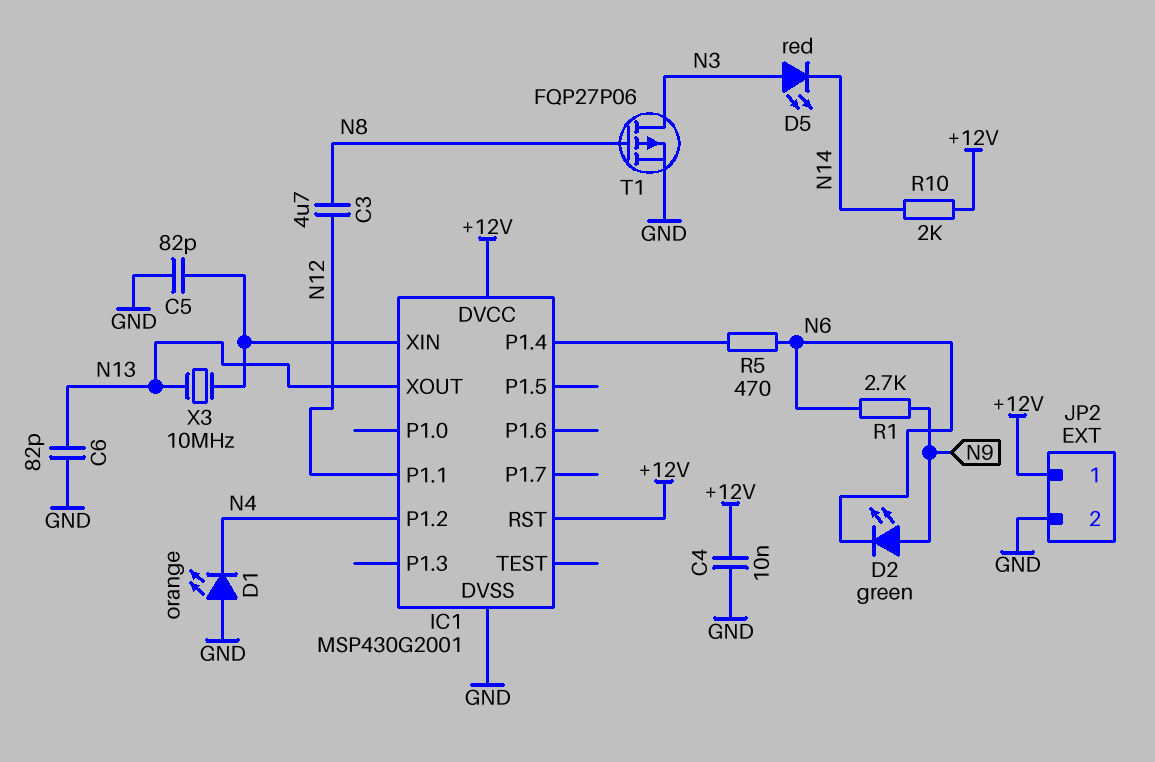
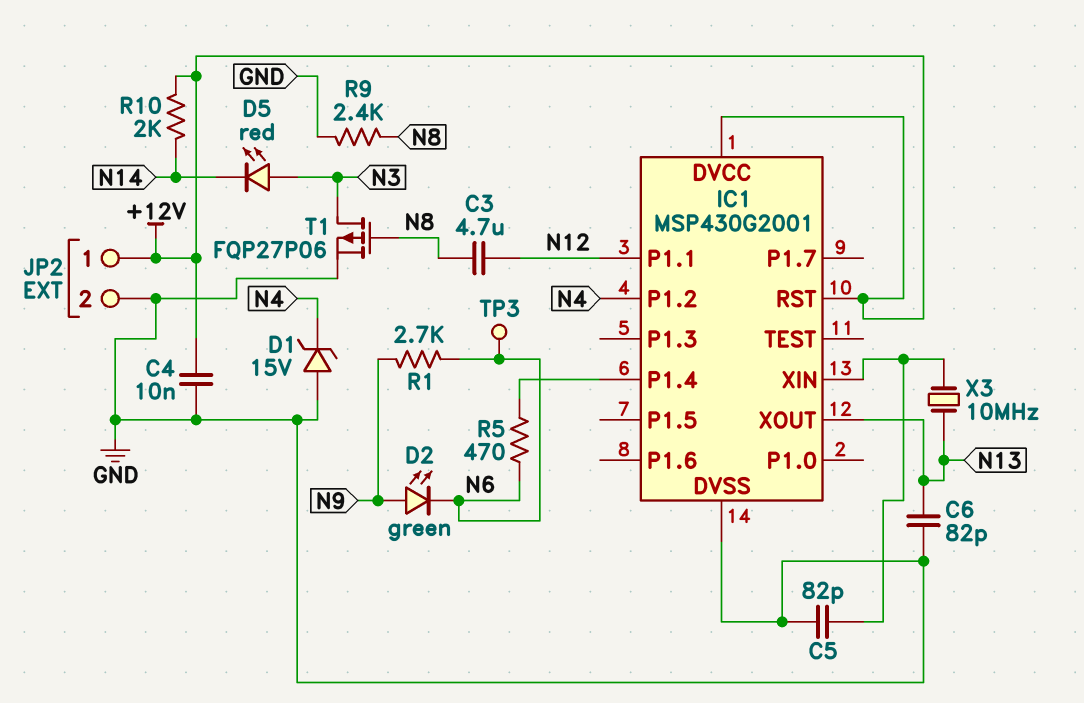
D1: LED orange (A GND, K N4) -> zener 15V (A GND, K N4)
R9: none -> 2.4k (GND, N8)
TP3: none -> test point (N6)

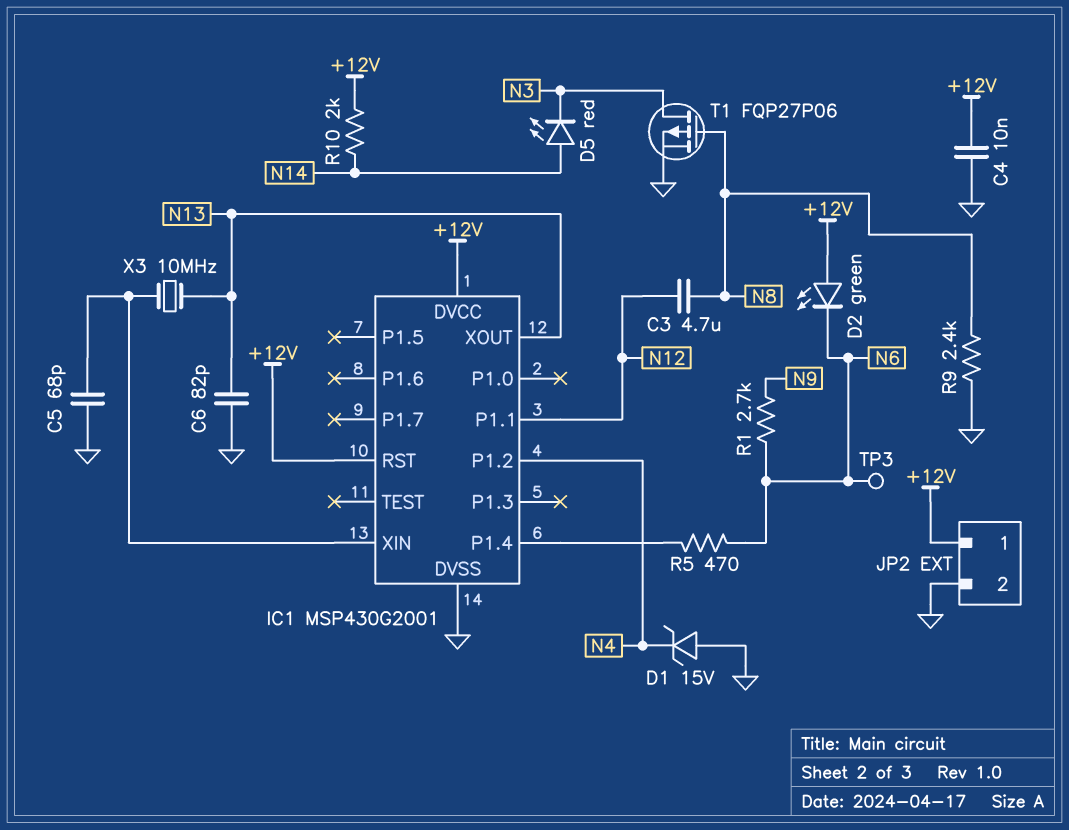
C5: 82pF (GND, IC1/XIN) -> 68pF (GND, IC1/XIN)
D2: LED green (A N9, K N6) -> LED green (A +12V, K N6)
D5: LED red (A N3, K N14) -> LED red (A N14, K N3)

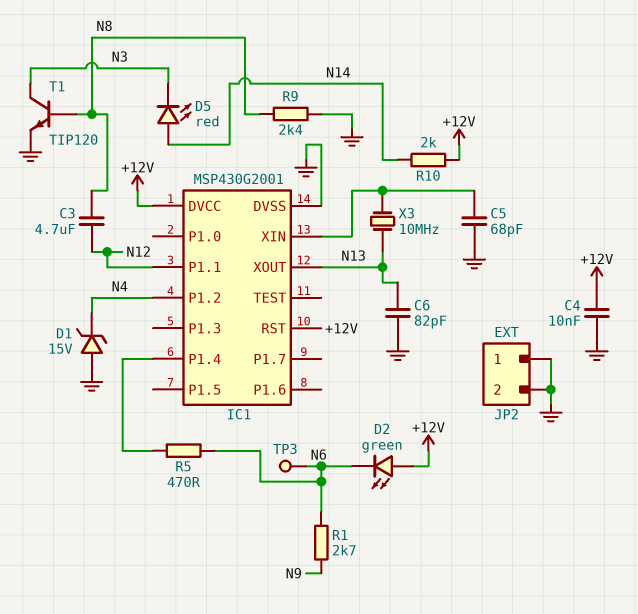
JP2 pin 1: +12V -> GND
T1: PMOS FQP27P06 (G N8, D N3, S GND) -> NPN TIP120 (B N8, C N3, E GND)

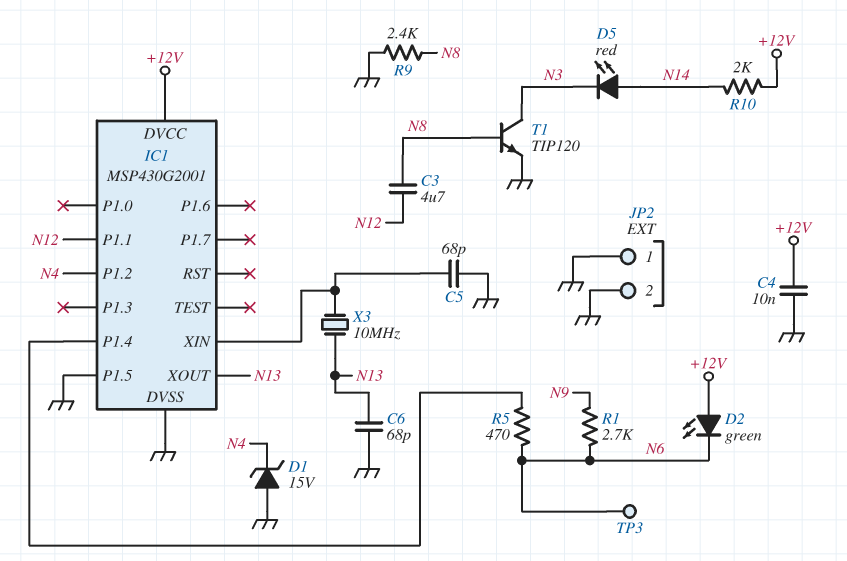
C6: 82pF (GND, N13) -> 68pF (GND, N13)
IC1 pin P1.5: none -> GND
IC1 pin RST: +12V -> none

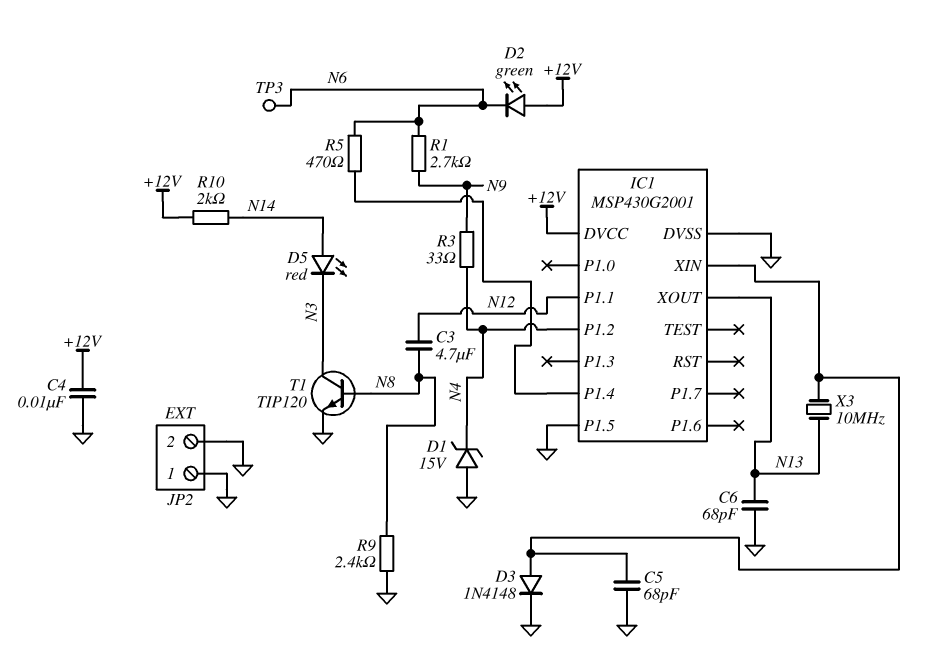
D3: none -> diode 1N4148 (A IC1/XIN, K GND)
R3: none -> 33 (N4, N9)

